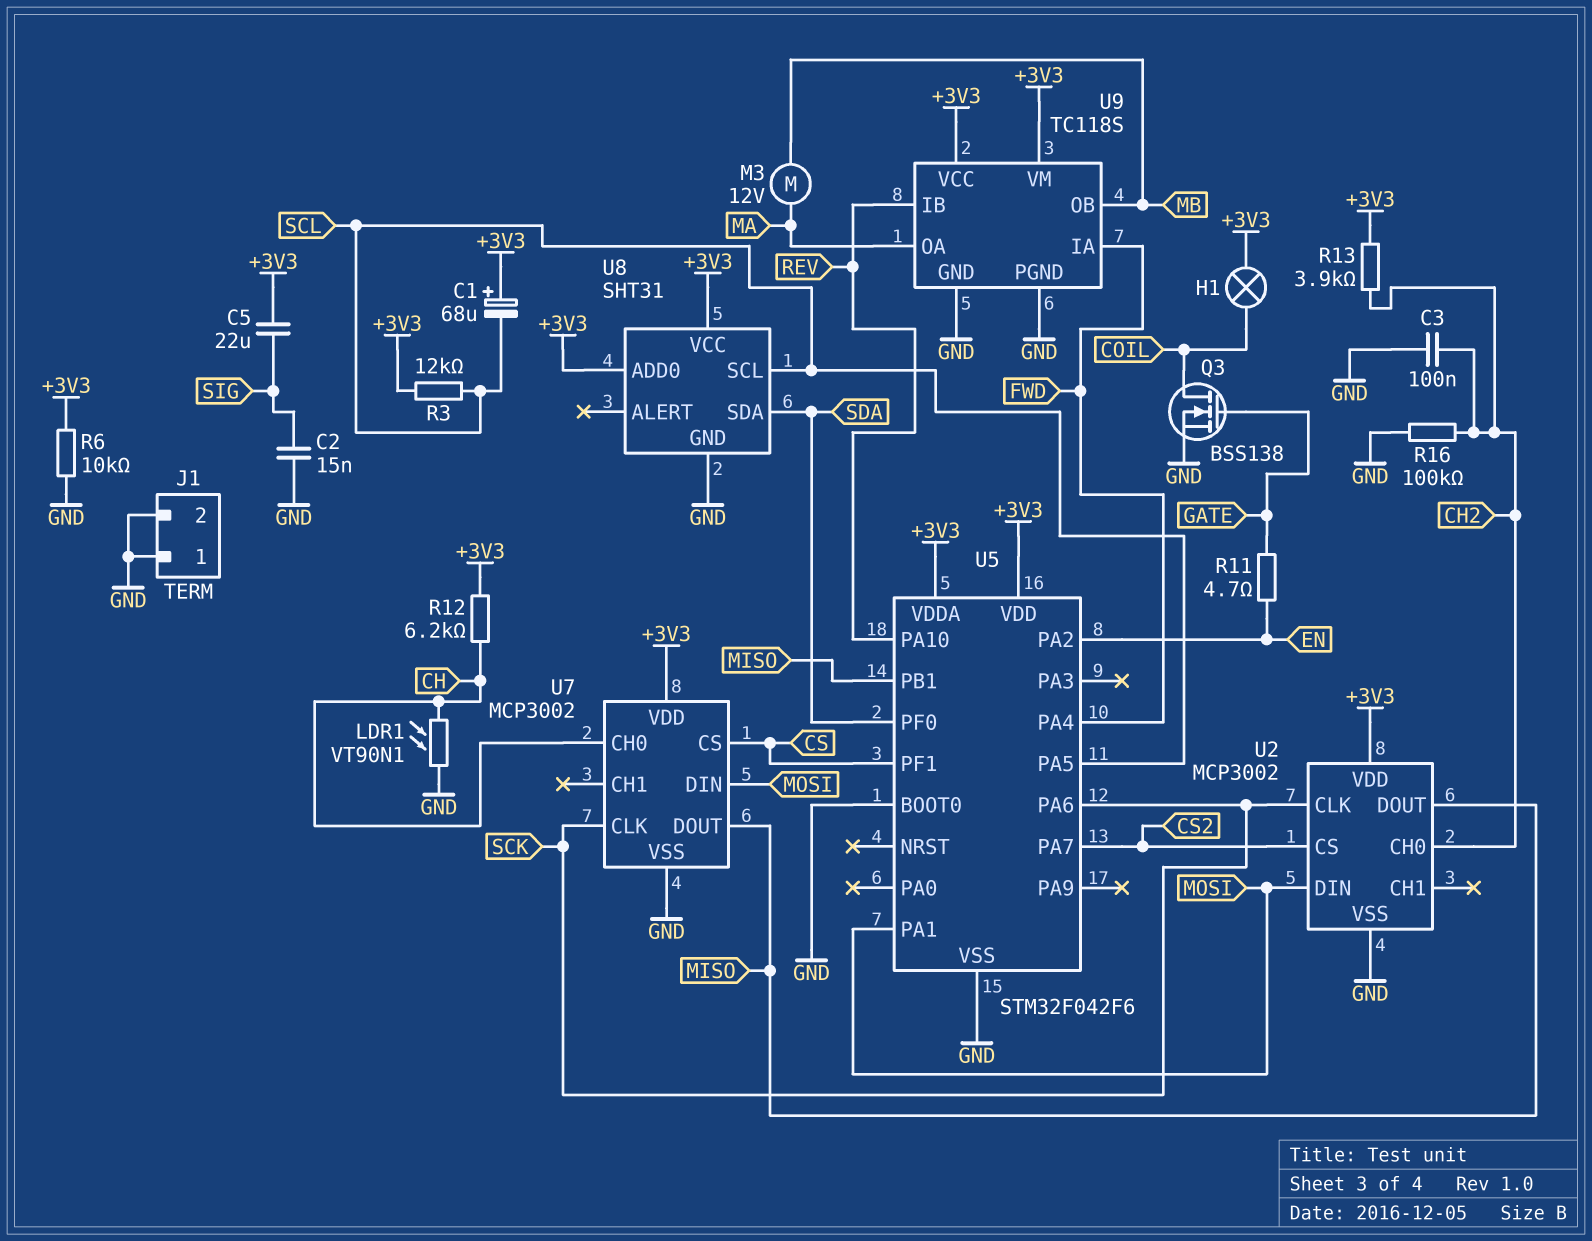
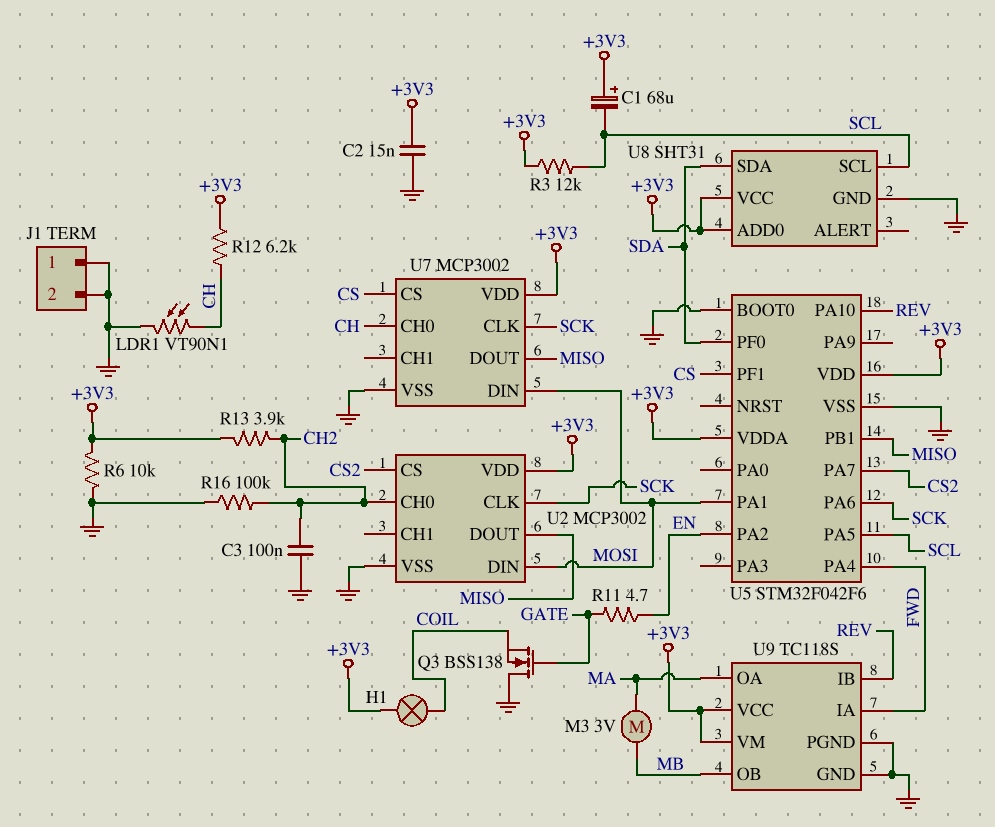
C2: 15nF (GND, SIG) -> 15nF (+3V3, GND)
C5: 22uF (+3V3, SIG) -> none
M3: motor 12V (MA, MB) -> motor 3V (MA, MB)
Q3: NMOS BSS138 (G GATE, D COIL, S GND) -> NMOS BSS138 (G GATE, D GND, S COIL)

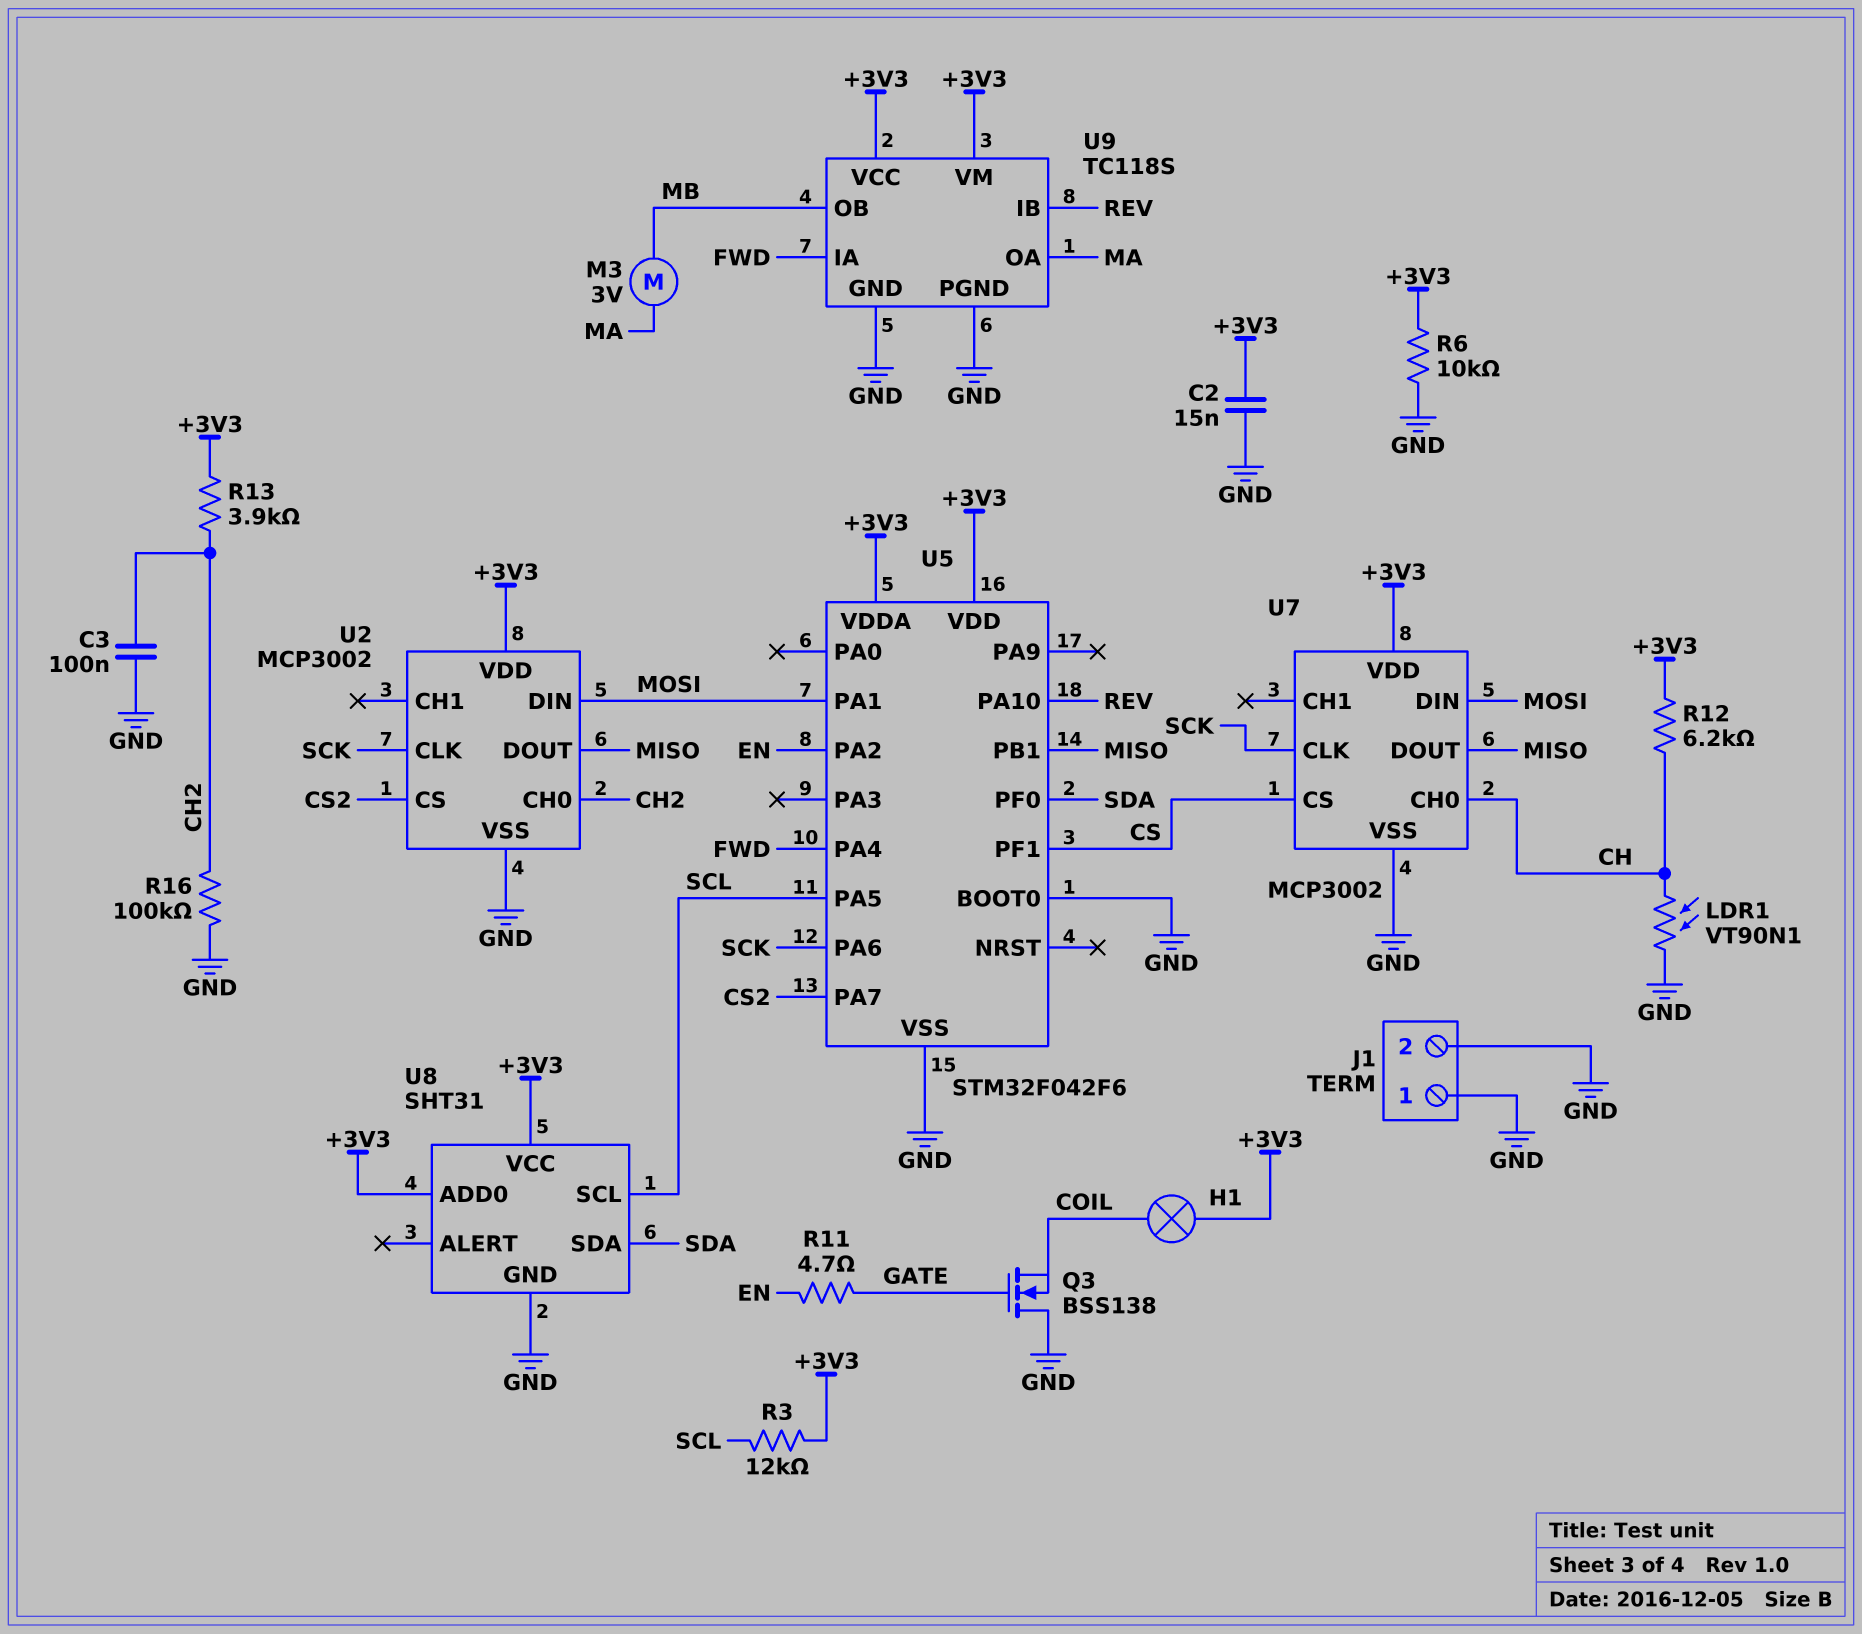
C1: 68uF (plus +3V3, minus SCL) -> none

